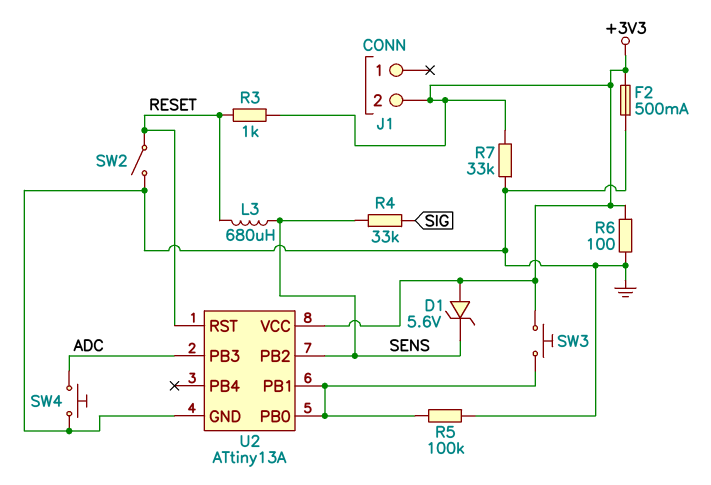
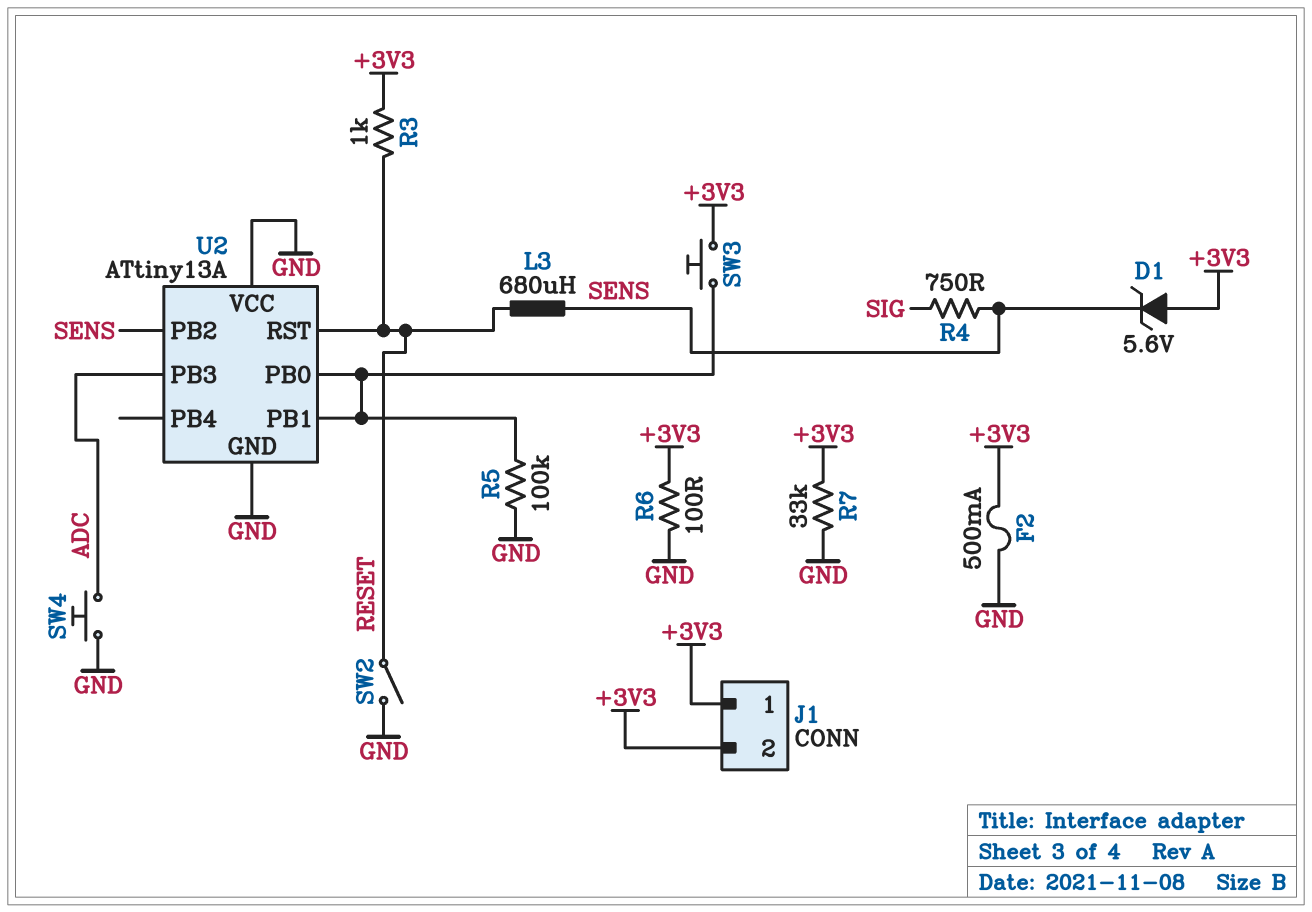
J1 pin 1: none -> +3V3
R4: 33k (SENS, SIG) -> 750 (SENS, SIG)
U2 pin VCC: +3V3 -> GND

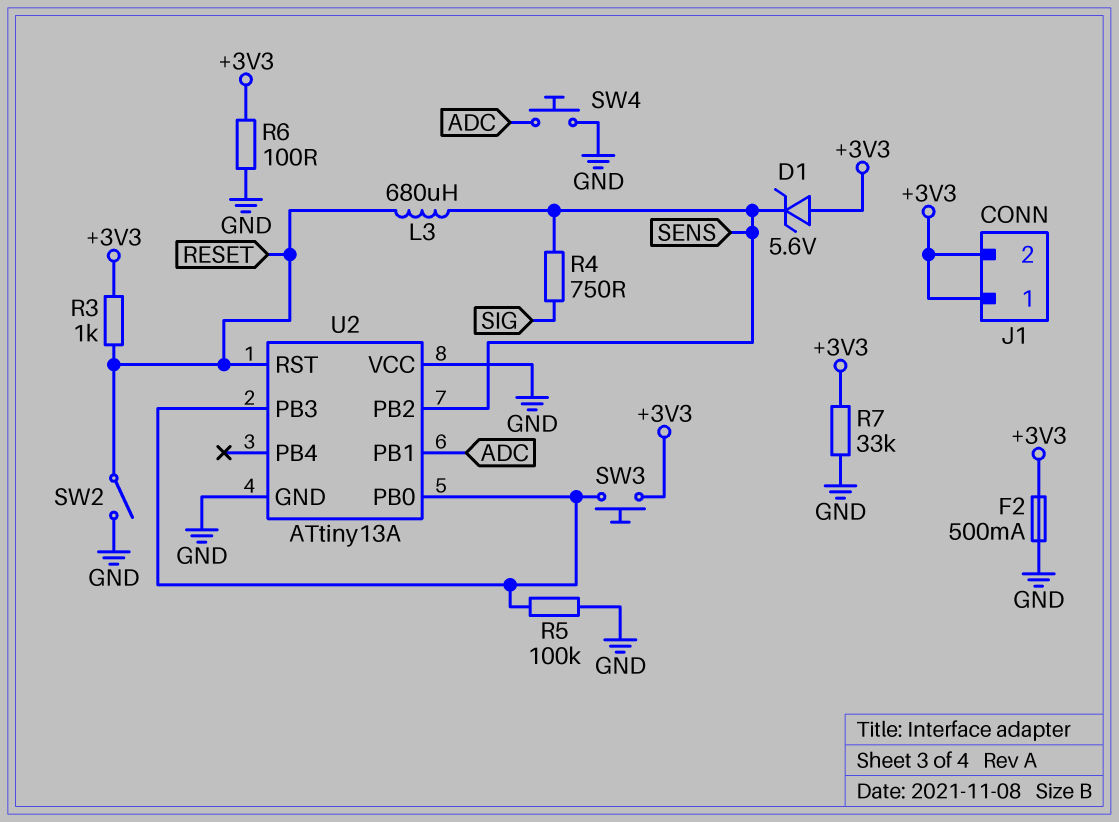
U2 pin PB1: U2/PB0 -> ADC
U2 pin PB3: ADC -> U2/PB0

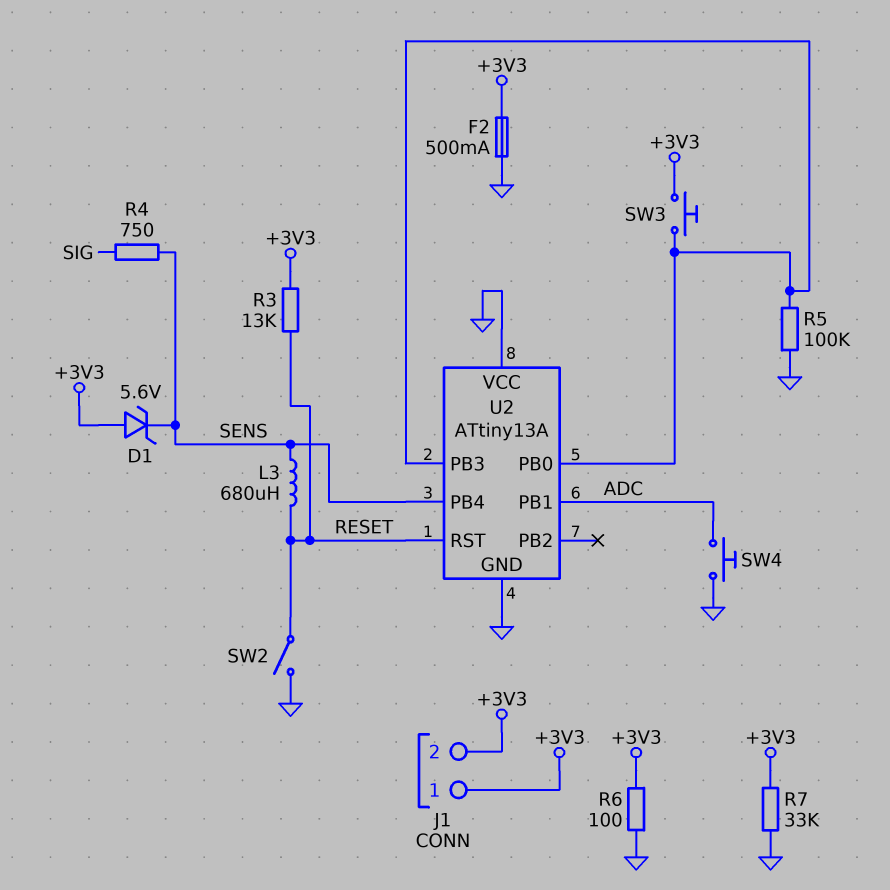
R3: 1k (+3V3, RESET) -> 13k (+3V3, RESET)
U2 pin PB2: SENS -> none
U2 pin PB4: none -> SENS

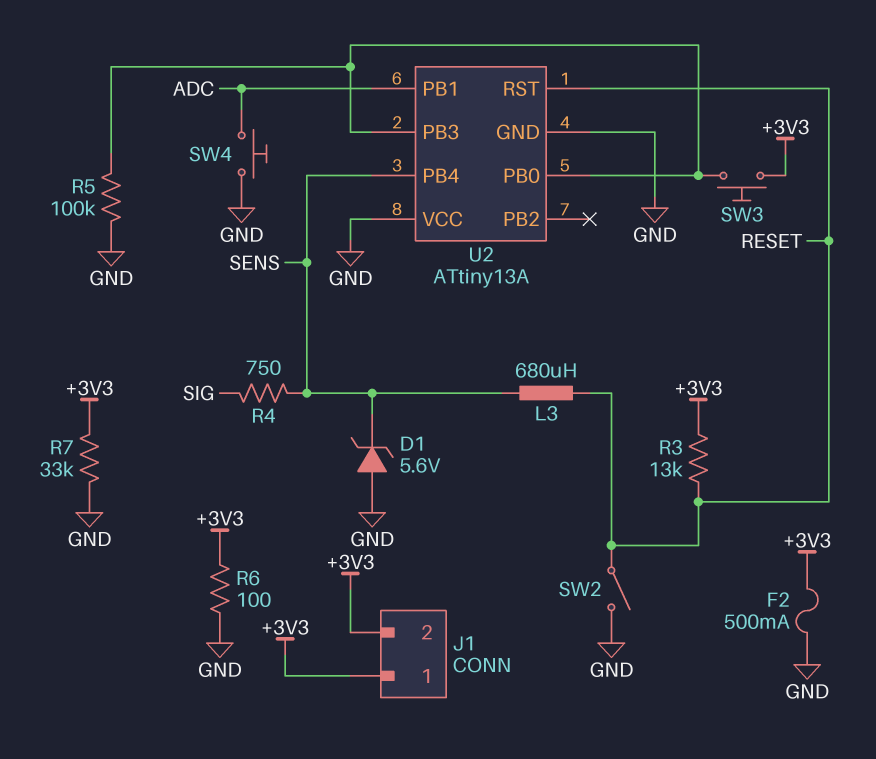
D1: zener 5.6V (A +3V3, K SENS) -> zener 5.6V (A GND, K SENS)

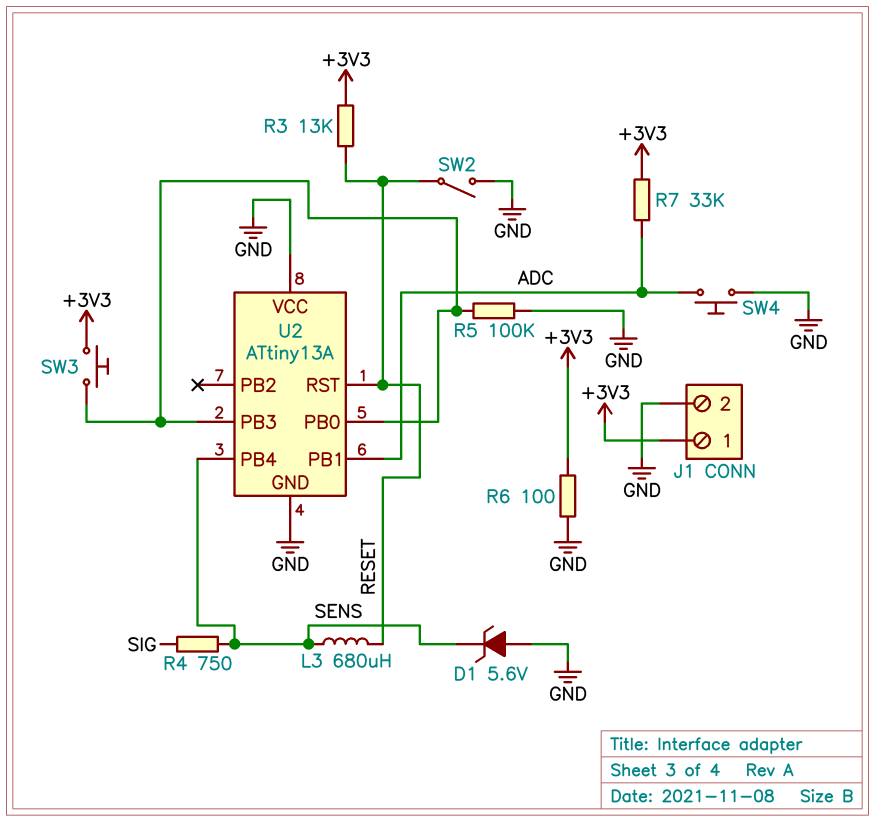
F2: 500mA (+3V3, GND) -> none
J1 pin 2: +3V3 -> GND
R7: 33k (+3V3, GND) -> 33k (+3V3, ADC)

